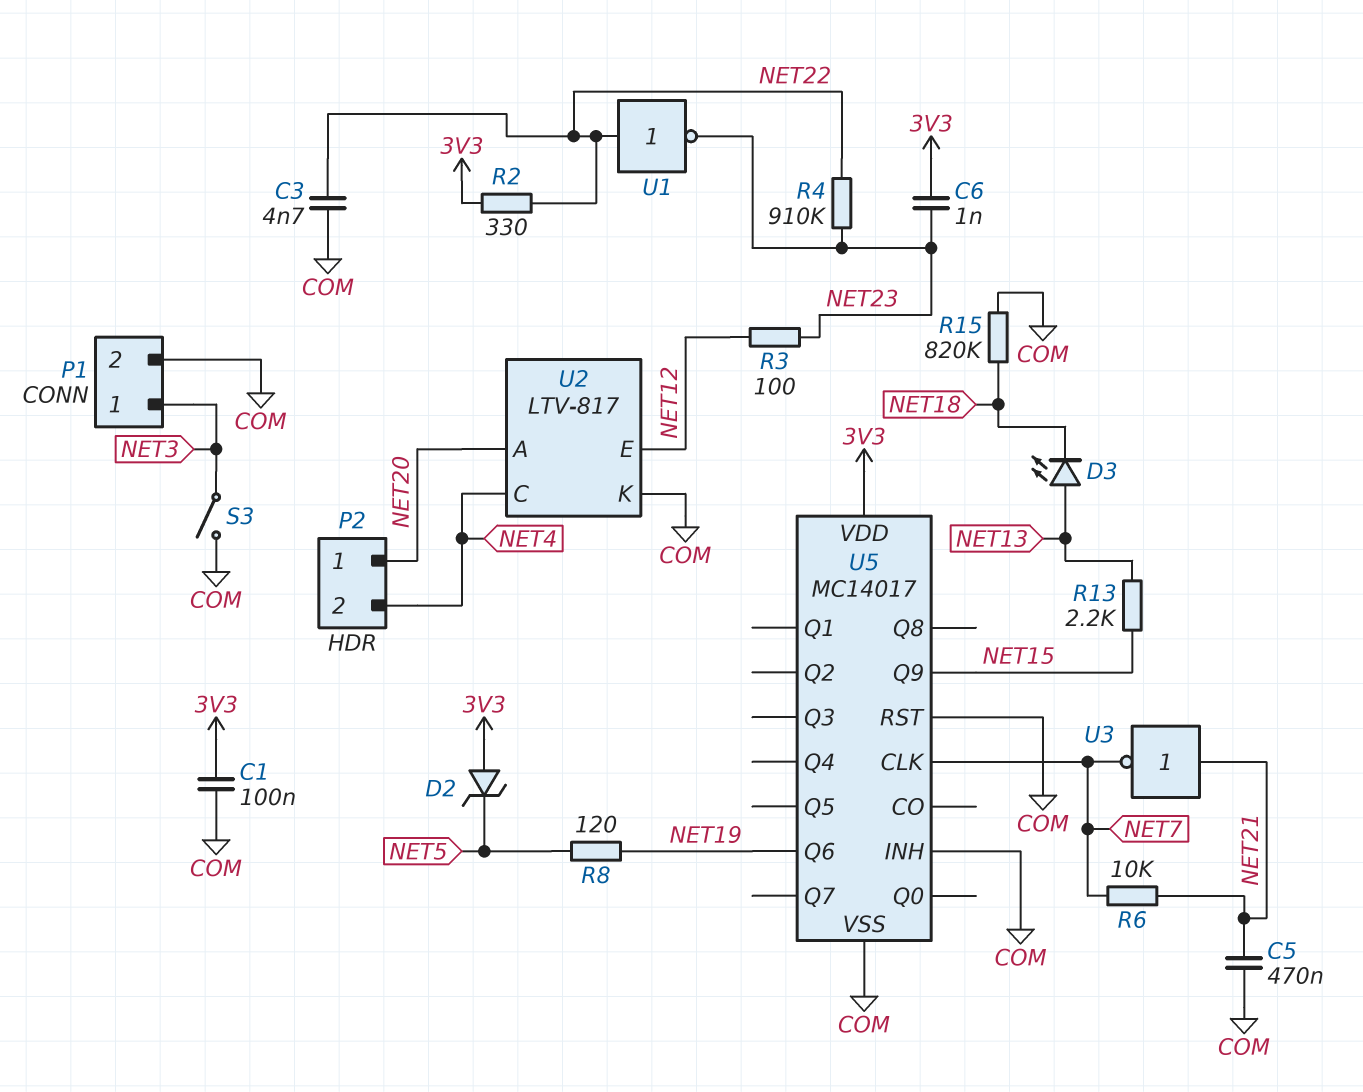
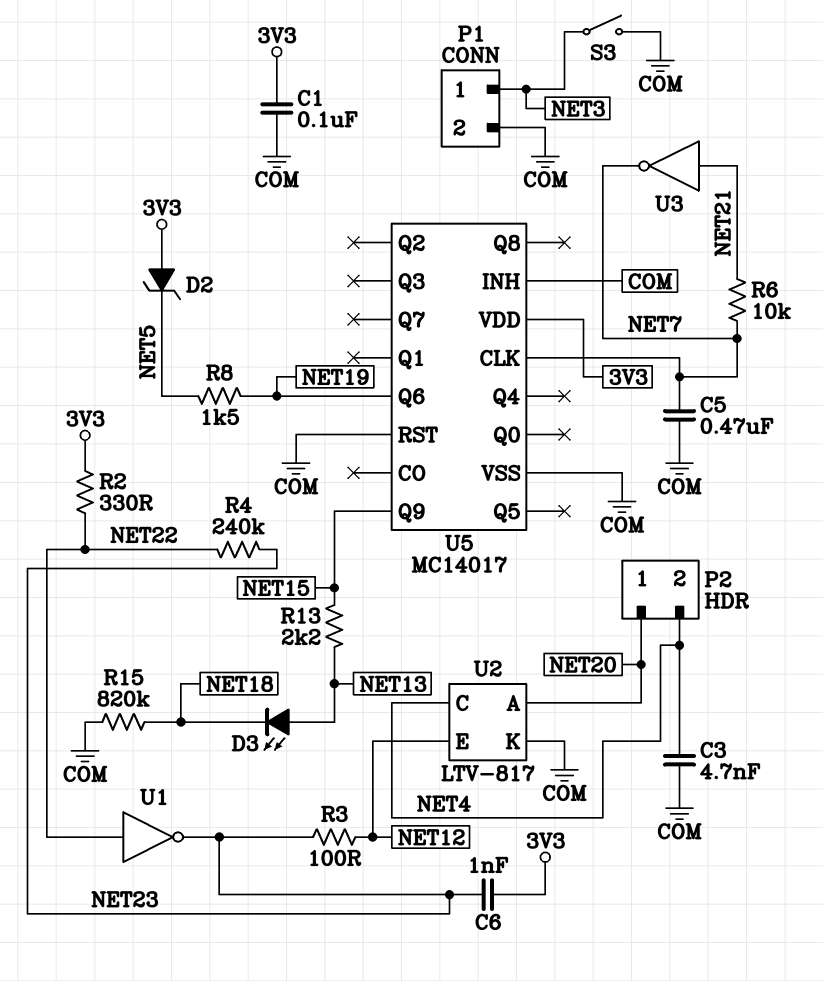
C3: 4.7nF (COM, NET22) -> 4.7nF (COM, NET4)
C5: 470nF (COM, NET21) -> 470nF (COM, NET7)
R4: 910k (NET22, NET23) -> 240k (NET22, NET23)
R8: 120 (NET5, NET19) -> 1.5k (NET5, NET19)

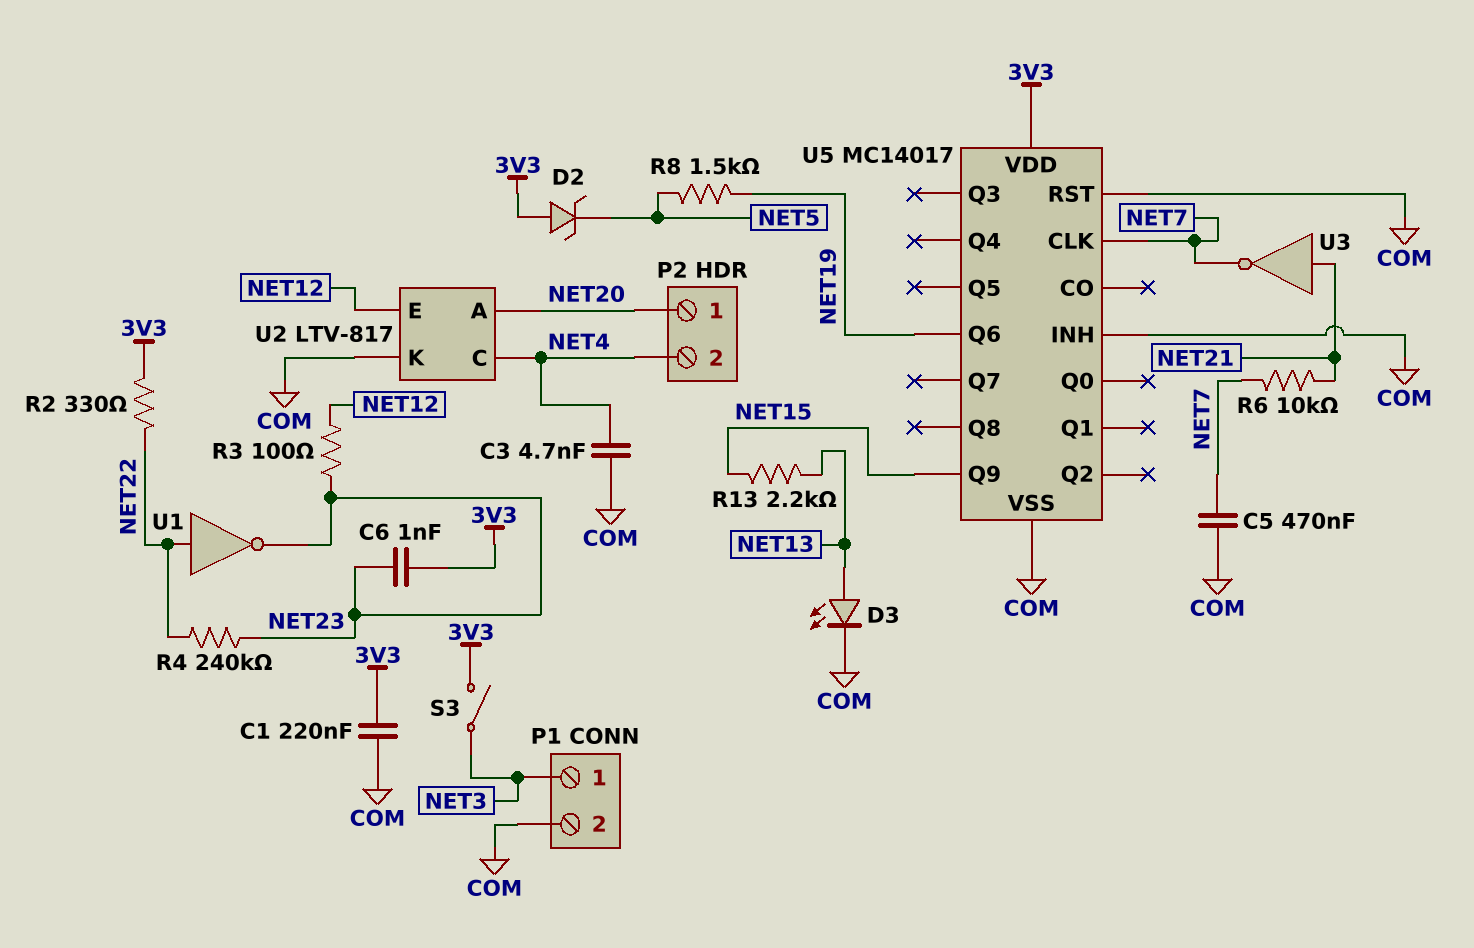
C1: 100nF (3V3, COM) -> 220nF (3V3, COM)
D3: LED (A NET13, K NET18) -> LED (A NET13, K COM)
R15: 820k (COM, NET18) -> none
S3: switch (COM, NET3) -> switch (3V3, NET3)

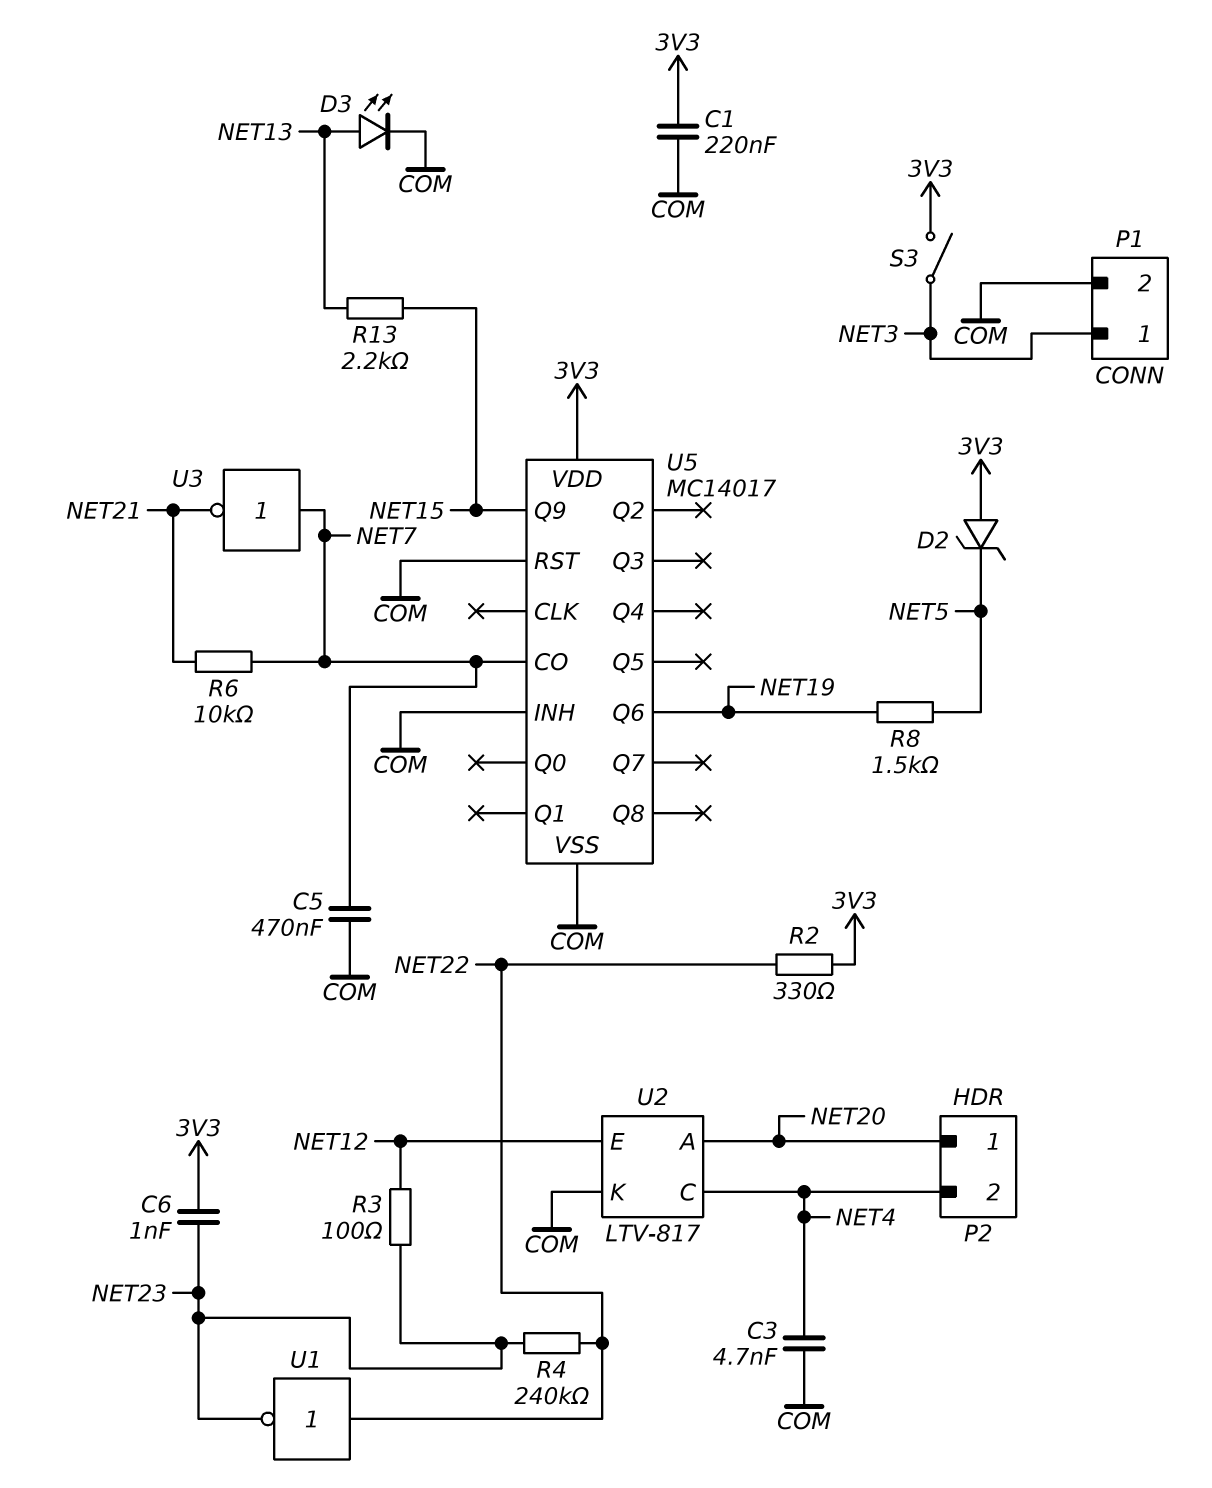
U3: NOT (in NET21, out NET7) -> NOT (in NET7, out NET21)
U5 pin CLK: NET7 -> none
U5 pin CO: none -> NET7

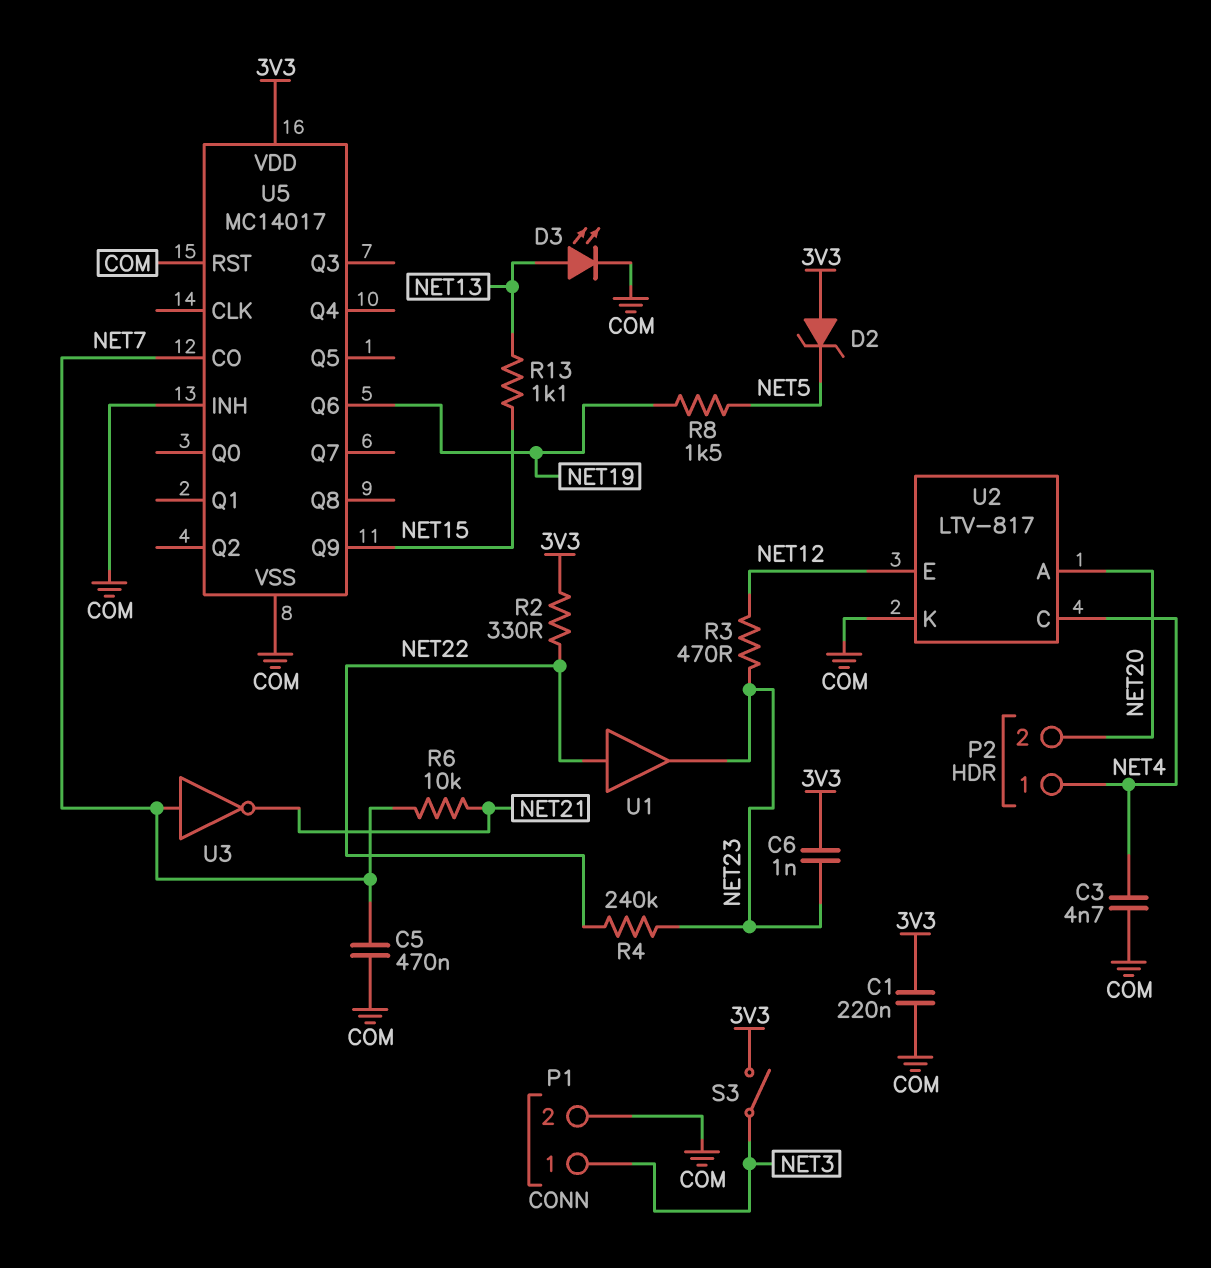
P2 pin 1: NET20 -> NET4
P2 pin 2: NET4 -> NET20
R3: 100 (NET12, NET23) -> 470 (NET12, NET23)
R13: 2.2k (NET13, NET15) -> 1.1k (NET13, NET15)
U1: NOT (in NET22, out NET23) -> buffer (in NET22, out NET23)

